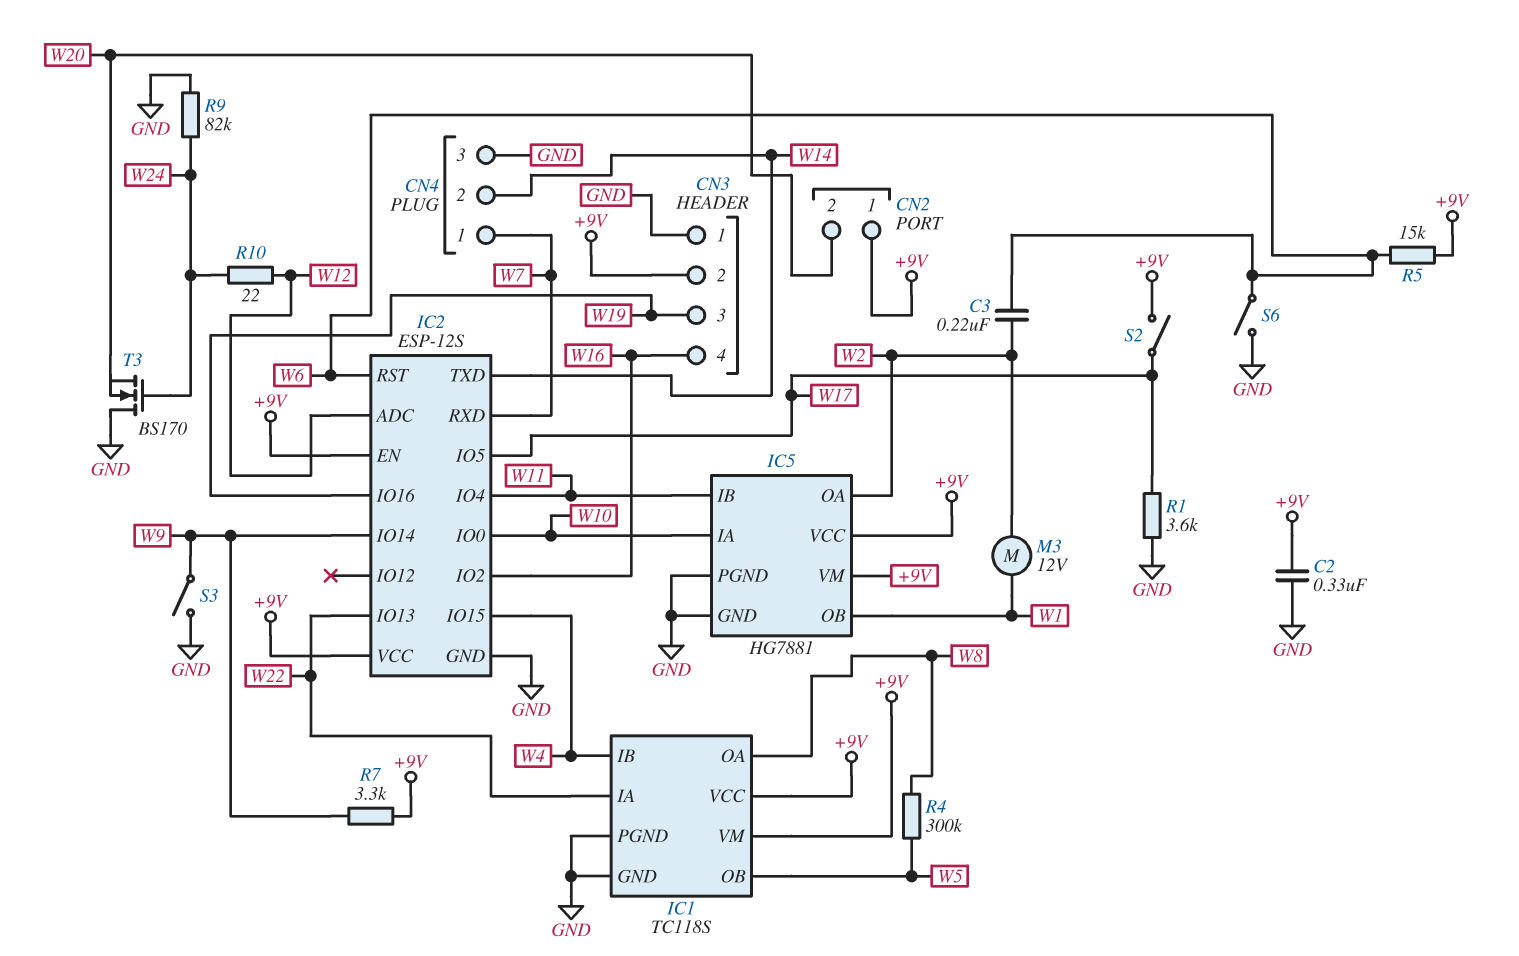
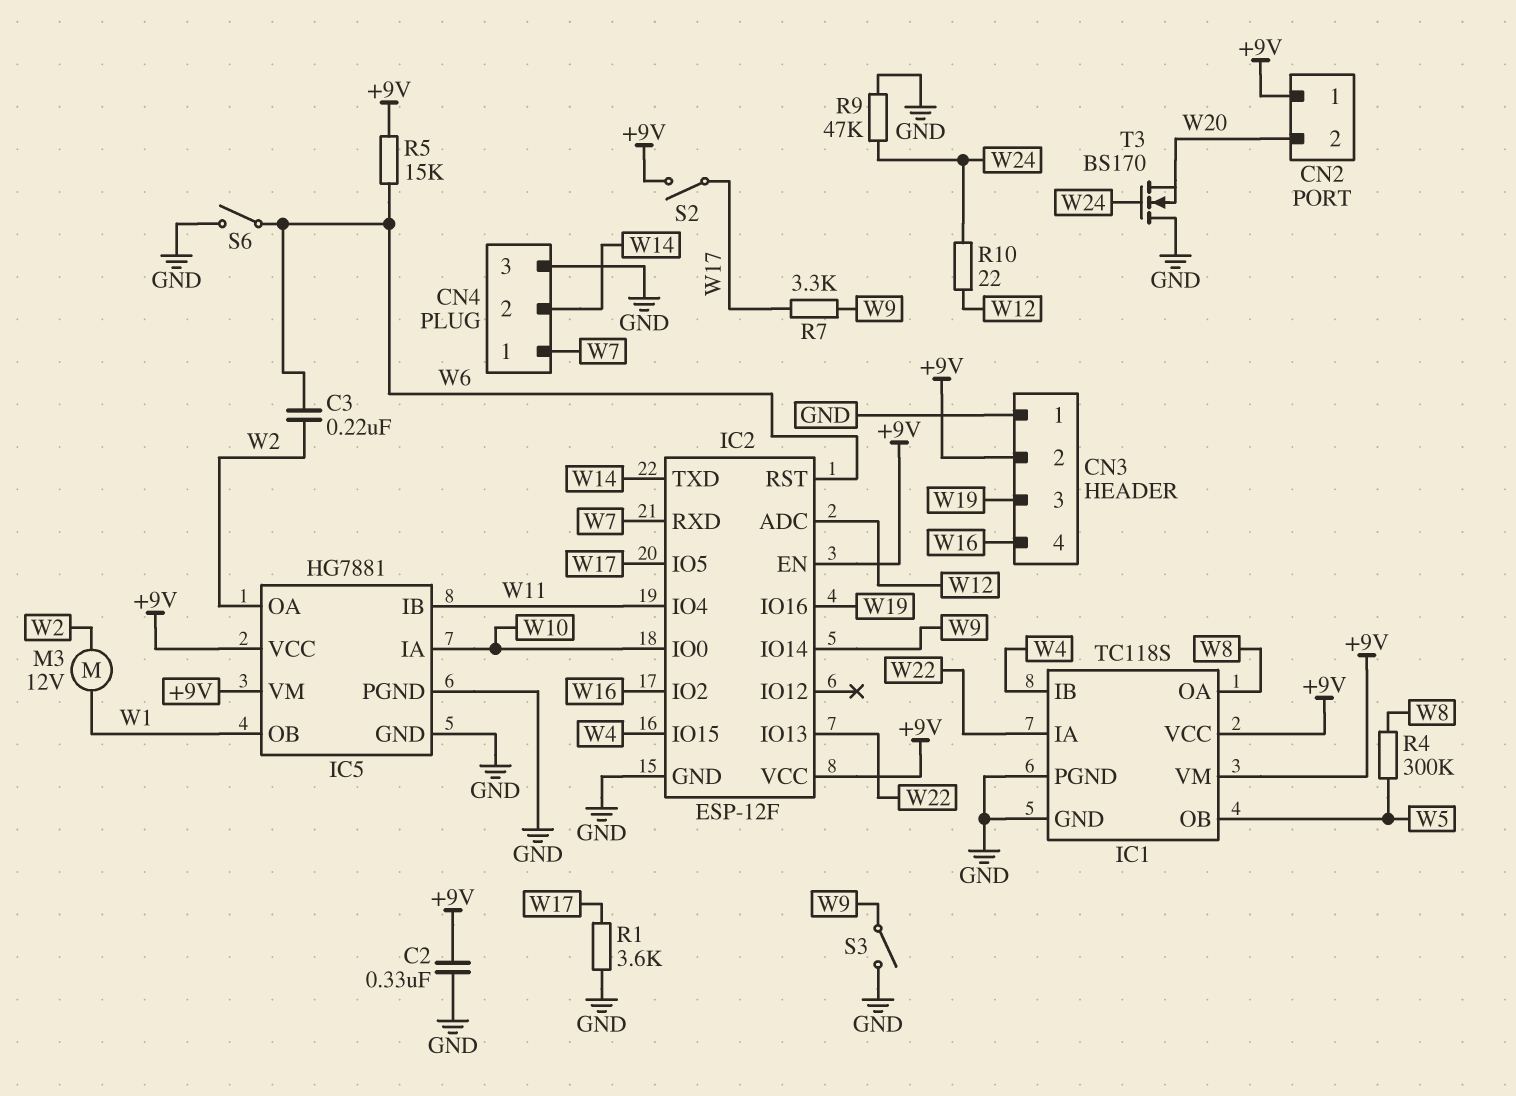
IC2: ESP-12S -> ESP-12F
R7: 3.3k (+9V, W9) -> 3.3k (W9, W17)
R9: 82k (GND, W24) -> 47k (GND, W24)

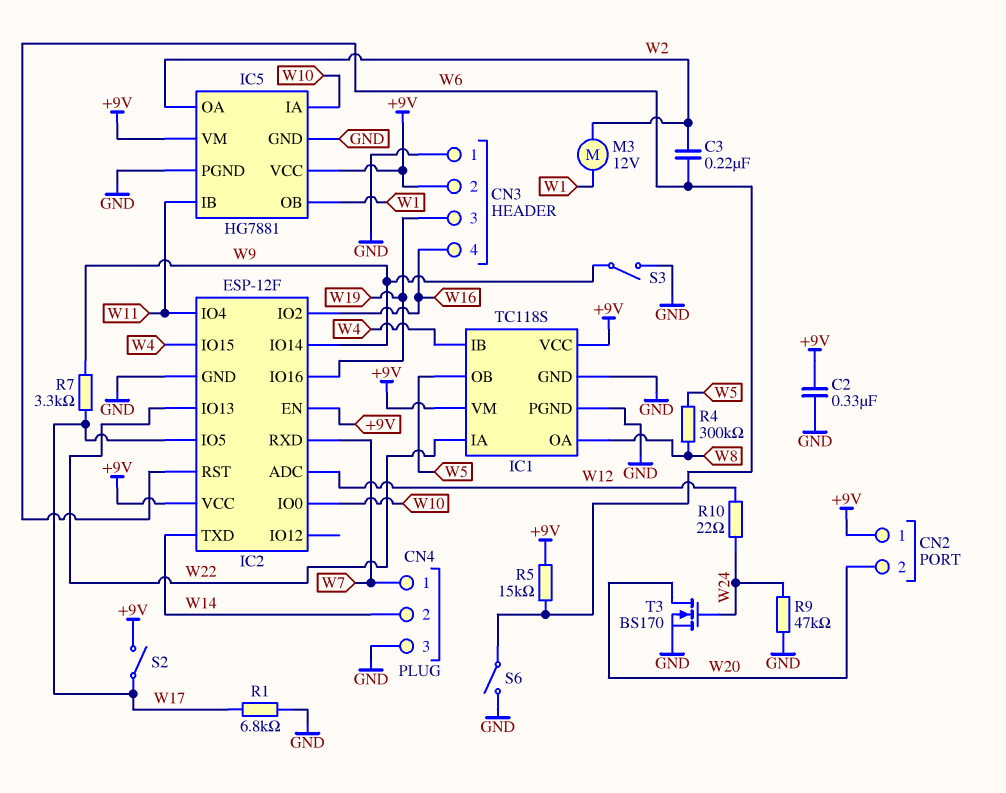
R1: 3.6k (GND, W17) -> 6.8k (GND, W17)
T3: NMOS BS170 (G W24, D GND, S W20) -> NMOS BS170 (G W24, D W20, S GND)

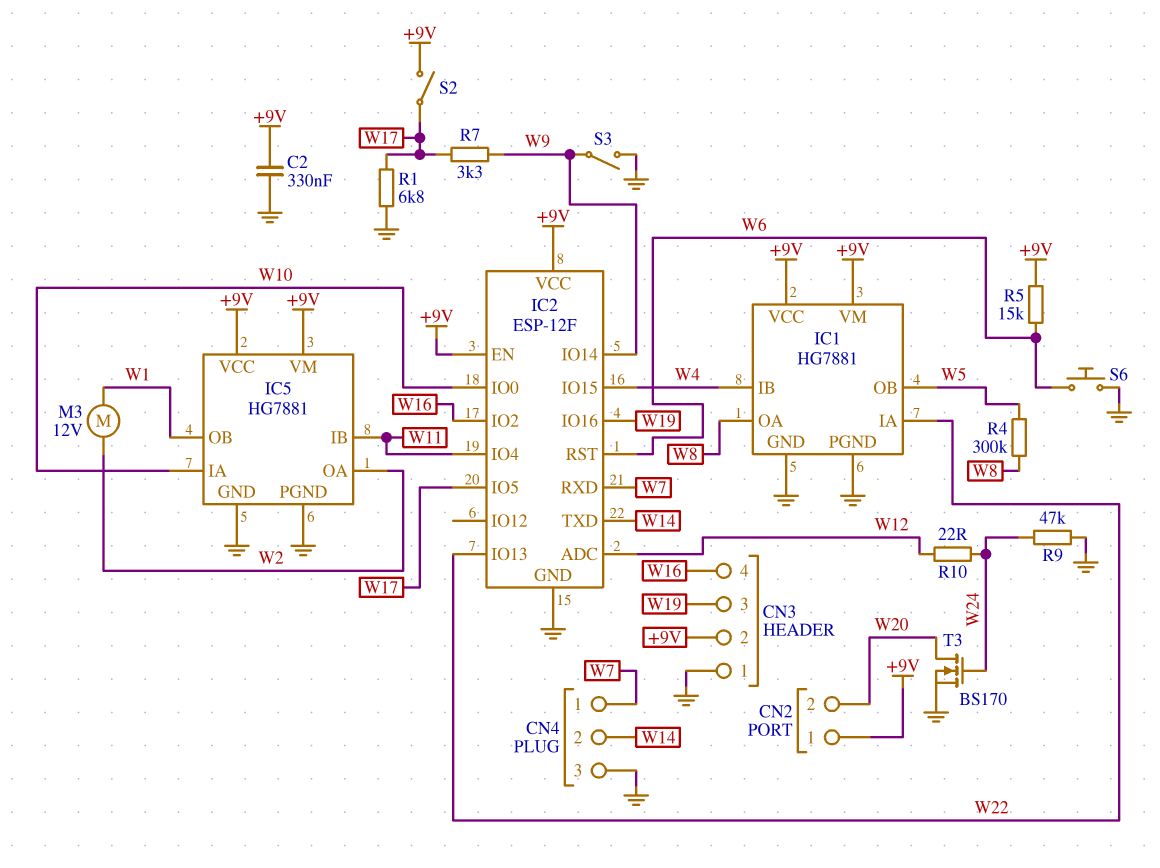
C3: 220nF (W2, W6) -> none
IC1: TC118S -> HG7881
S6: switch (GND, W6) -> button (GND, W6)

